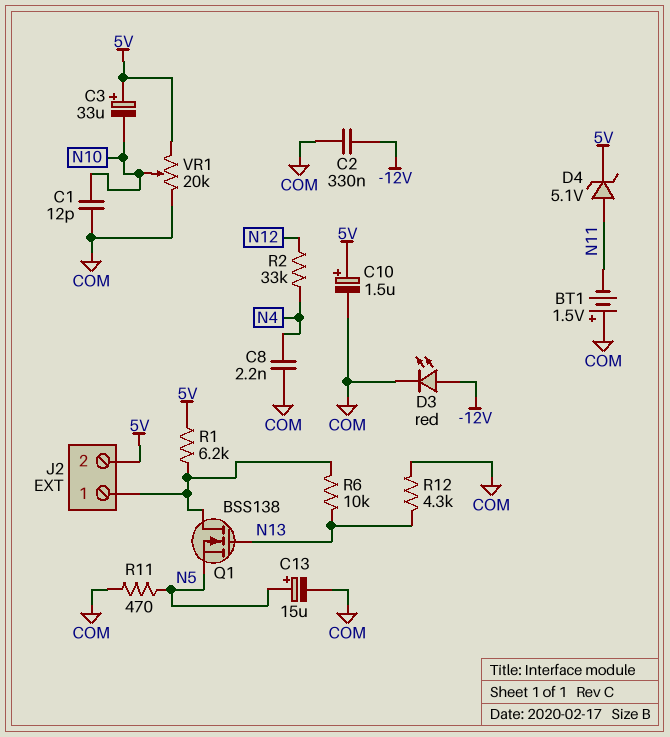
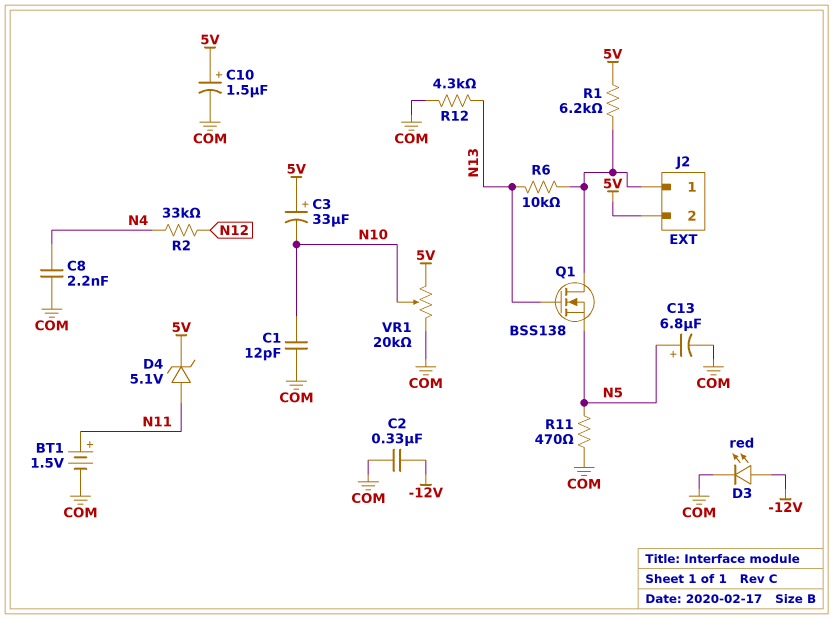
BT1: 1.5V (plus COM, minus N11) -> 1.5V (plus N11, minus COM)
C13: 15uF (plus N5, minus COM) -> 6.8uF (plus N5, minus COM)

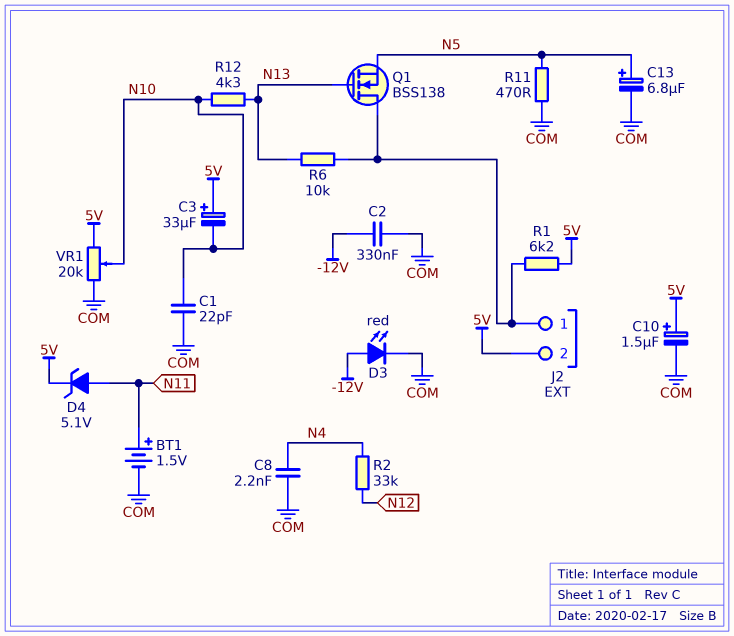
C1: 12pF (COM, N10) -> 22pF (COM, N10)
R12: 4.3k (COM, N13) -> 4.3k (N10, N13)

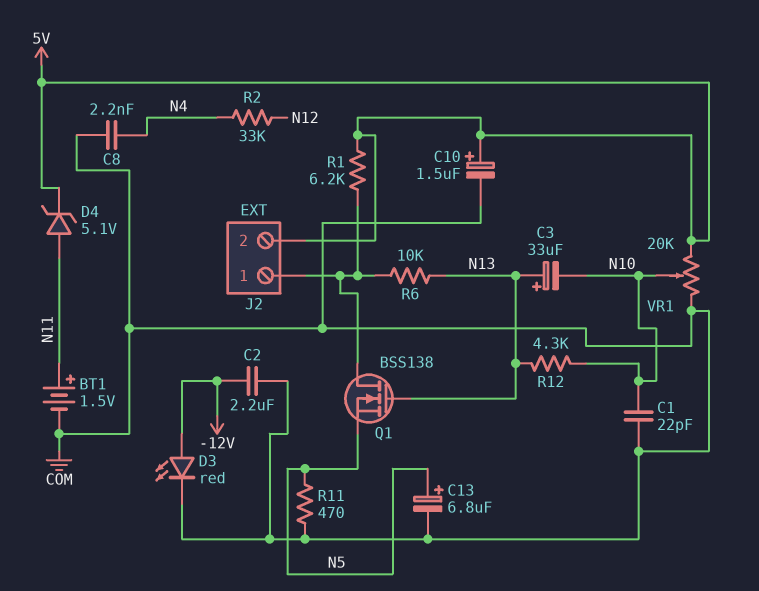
C2: 330nF (-12V, COM) -> 2.2uF (-12V, COM)
C3: 33uF (plus 5V, minus N10) -> 33uF (plus N13, minus N10)

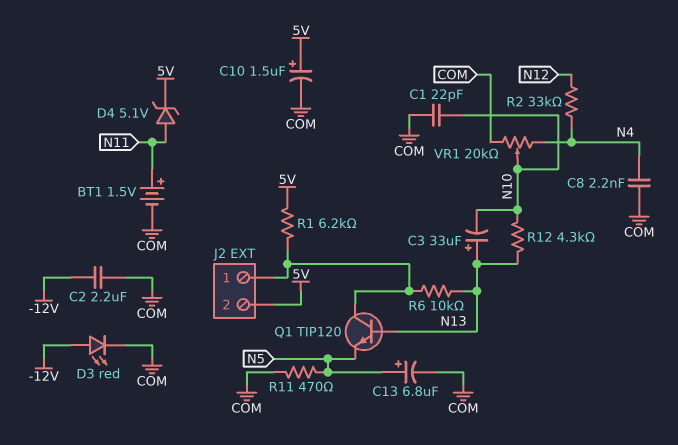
Q1: NMOS BSS138 (G N13, D J2/1, S N5) -> NPN TIP120 (B N13, C J2/1, E N5)
VR1: 20k (5V, COM, wiper N10) -> 20k (COM, N4, wiper N10)

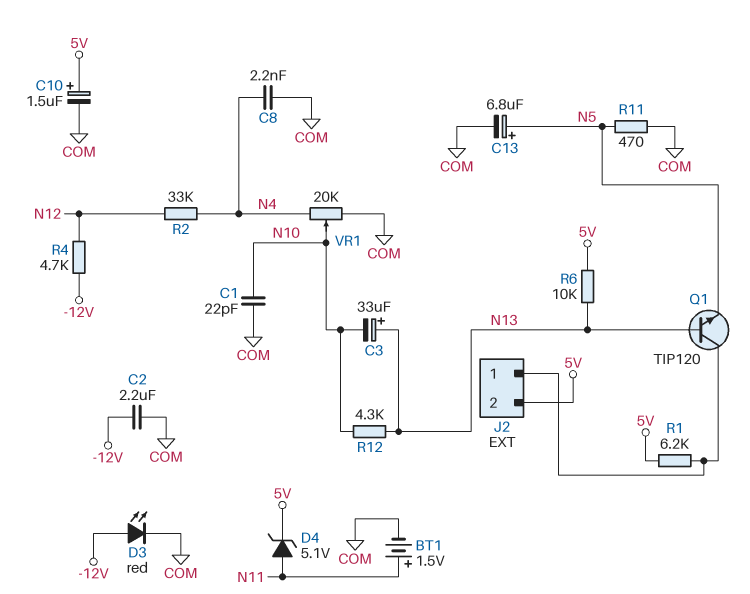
R4: none -> 4.7k (-12V, N12)
R6: 10k (J2/1, N13) -> 10k (5V, N13)

